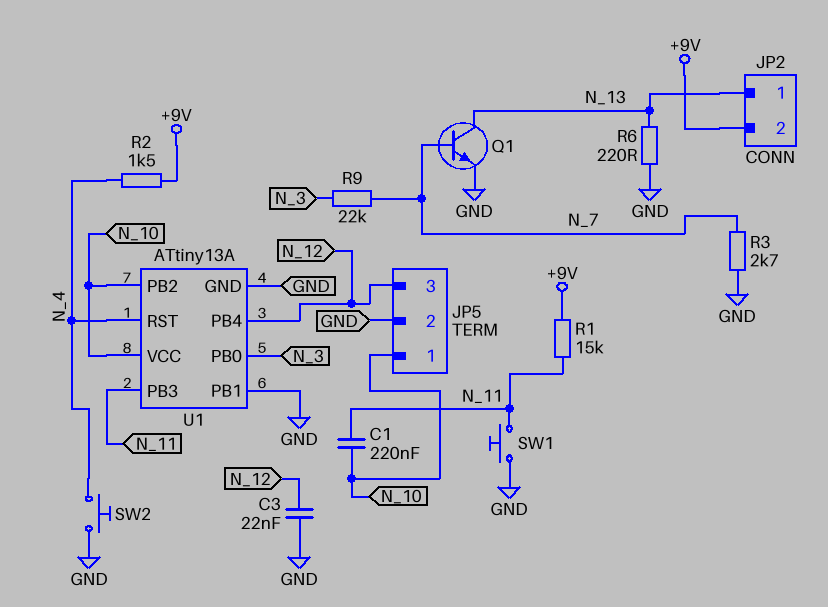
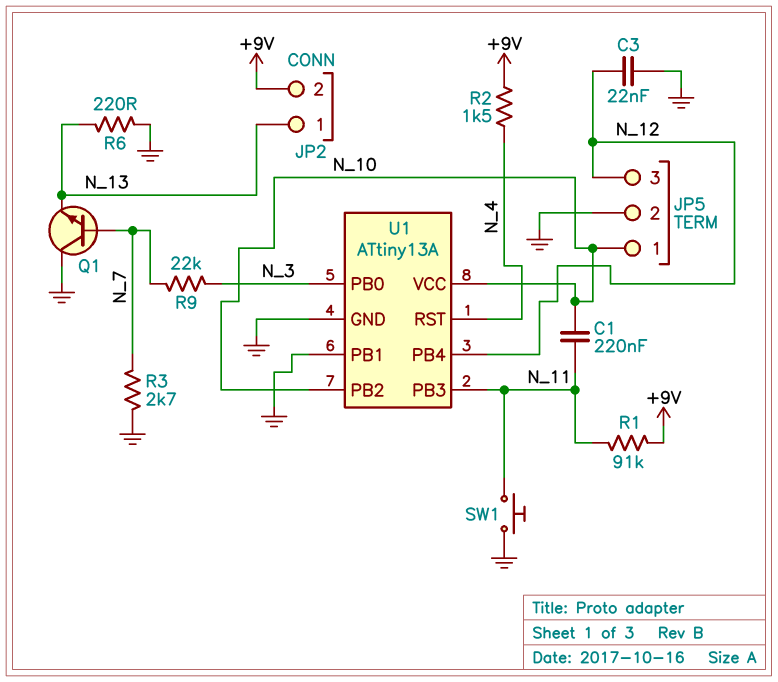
Q1: NPN (B N_7, C N_13, E GND) -> NPN (B N_7, C GND, E N_13)
R1: 15k (+9V, N_11) -> 91k (+9V, N_11)
SW2: button (GND, N_4) -> none

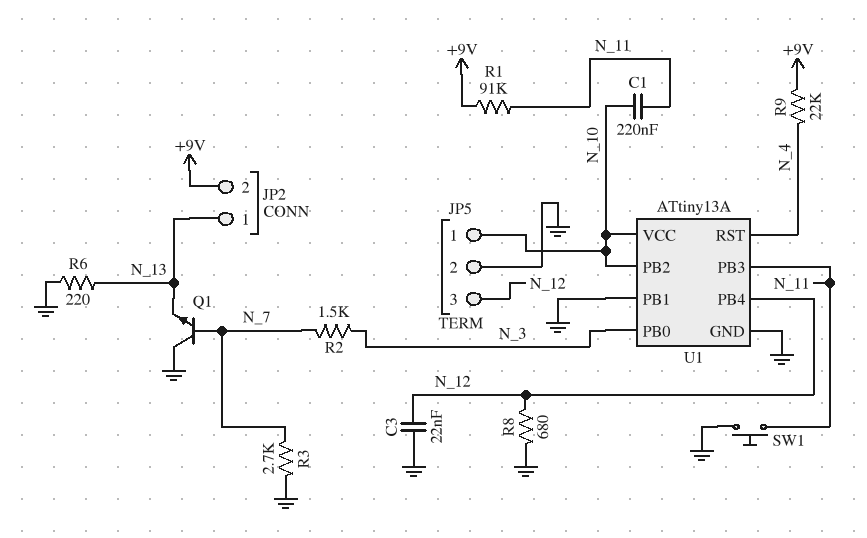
R2: 1.5k (+9V, N_4) -> 1.5k (N_3, N_7)
R8: none -> 680 (GND, N_12)
R9: 22k (N_3, N_7) -> 22k (+9V, N_4)

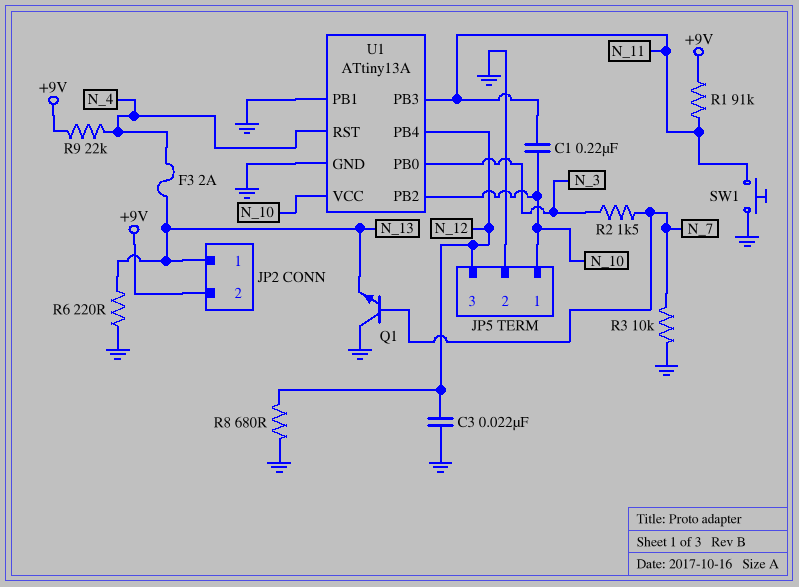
F3: none -> 2A (N_4, N_13)
R3: 2.7k (GND, N_7) -> 10k (GND, N_7)

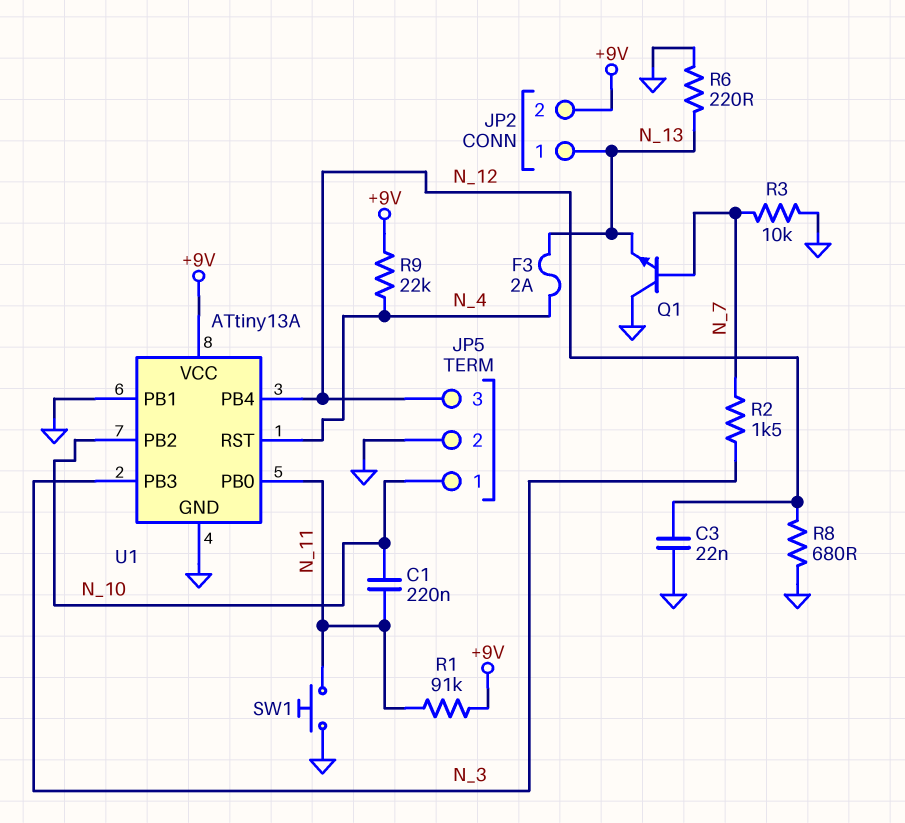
U1 pin PB0: N_3 -> N_11
U1 pin PB3: N_11 -> N_3
U1 pin VCC: N_10 -> +9V

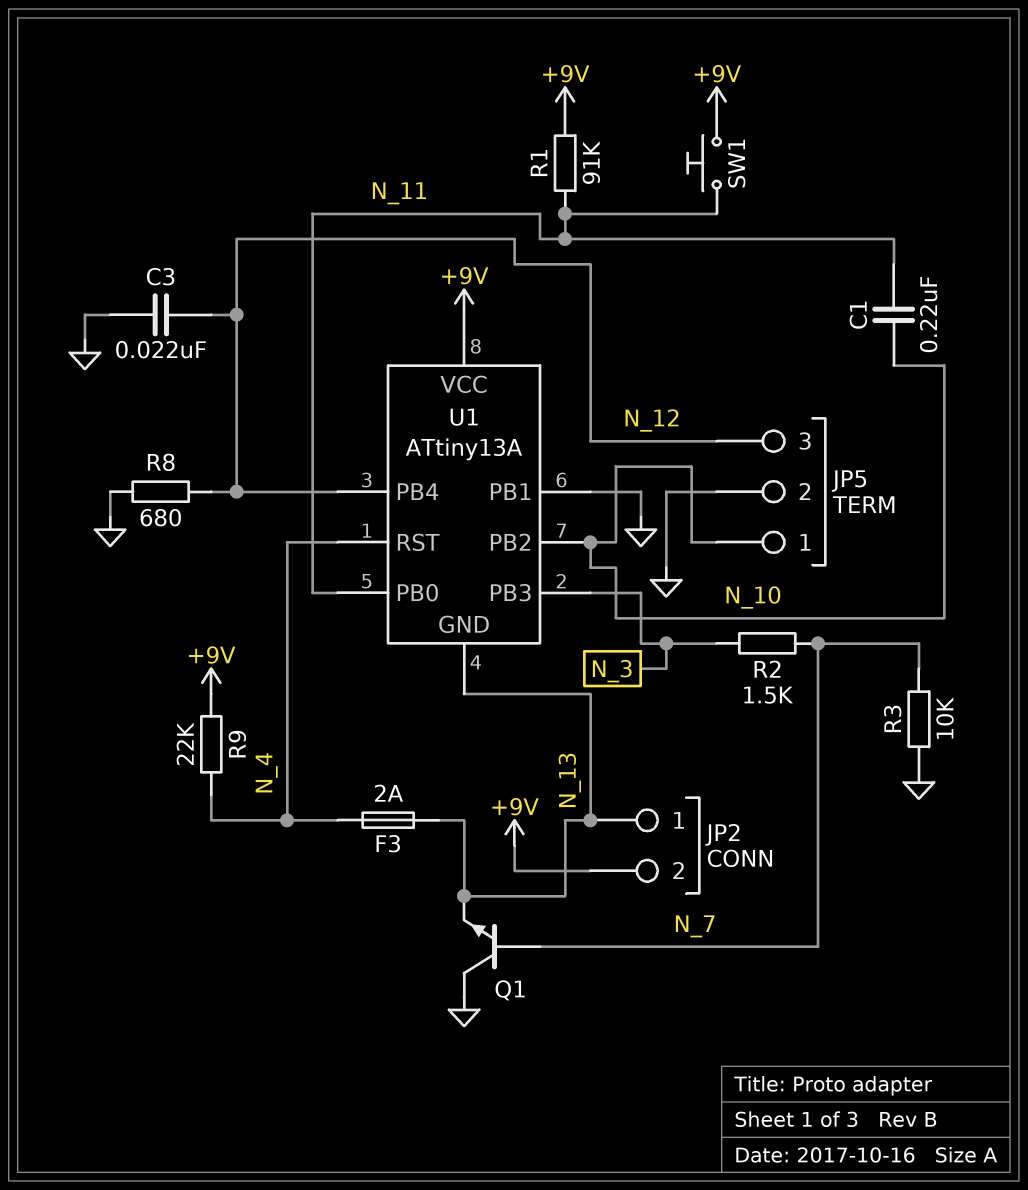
R6: 220 (GND, N_13) -> none
SW1: button (GND, N_11) -> button (+9V, N_11)
U1 pin GND: GND -> N_13

